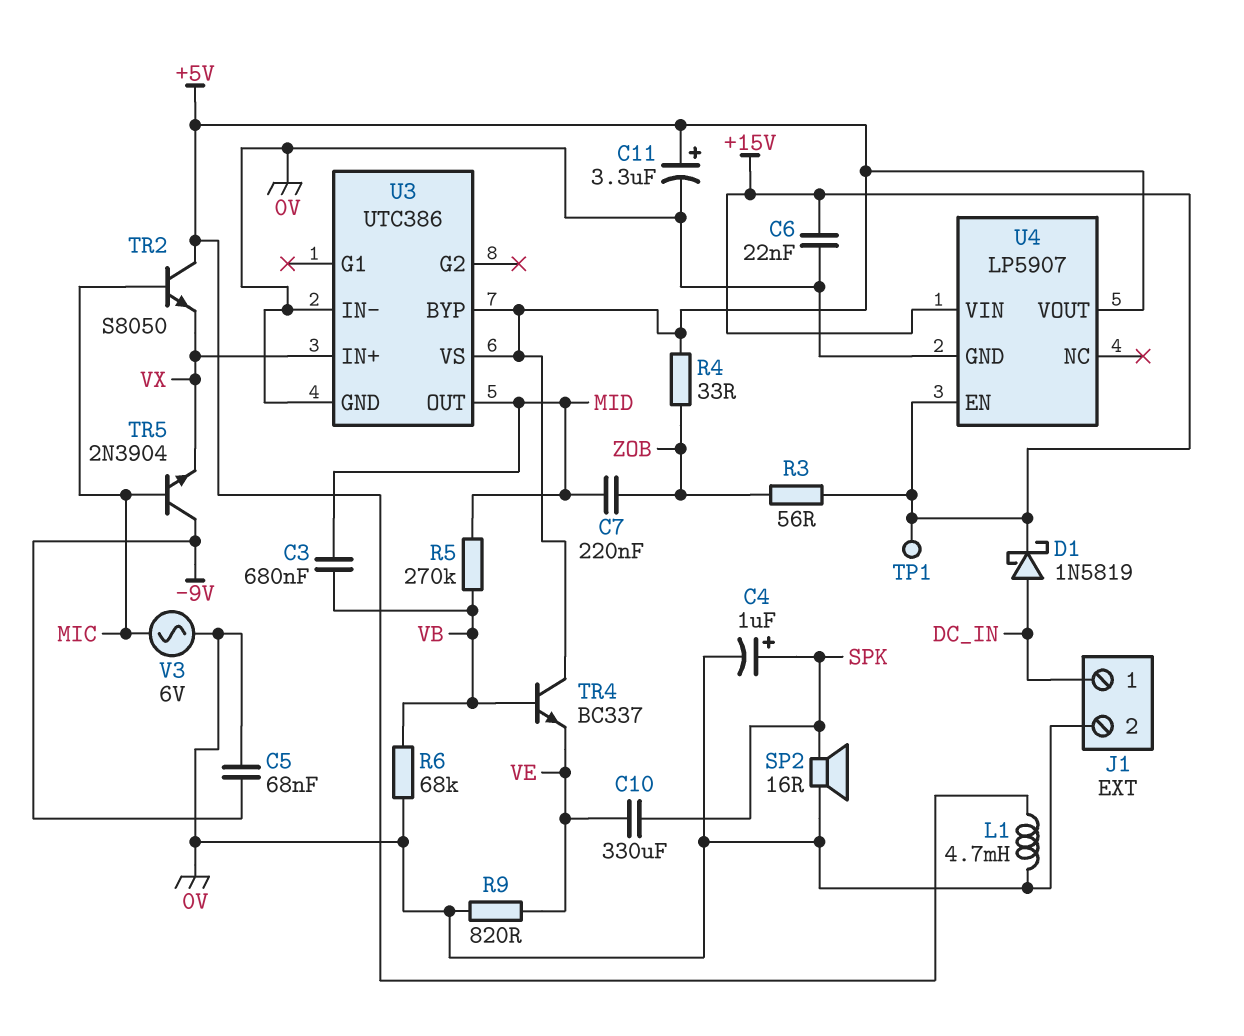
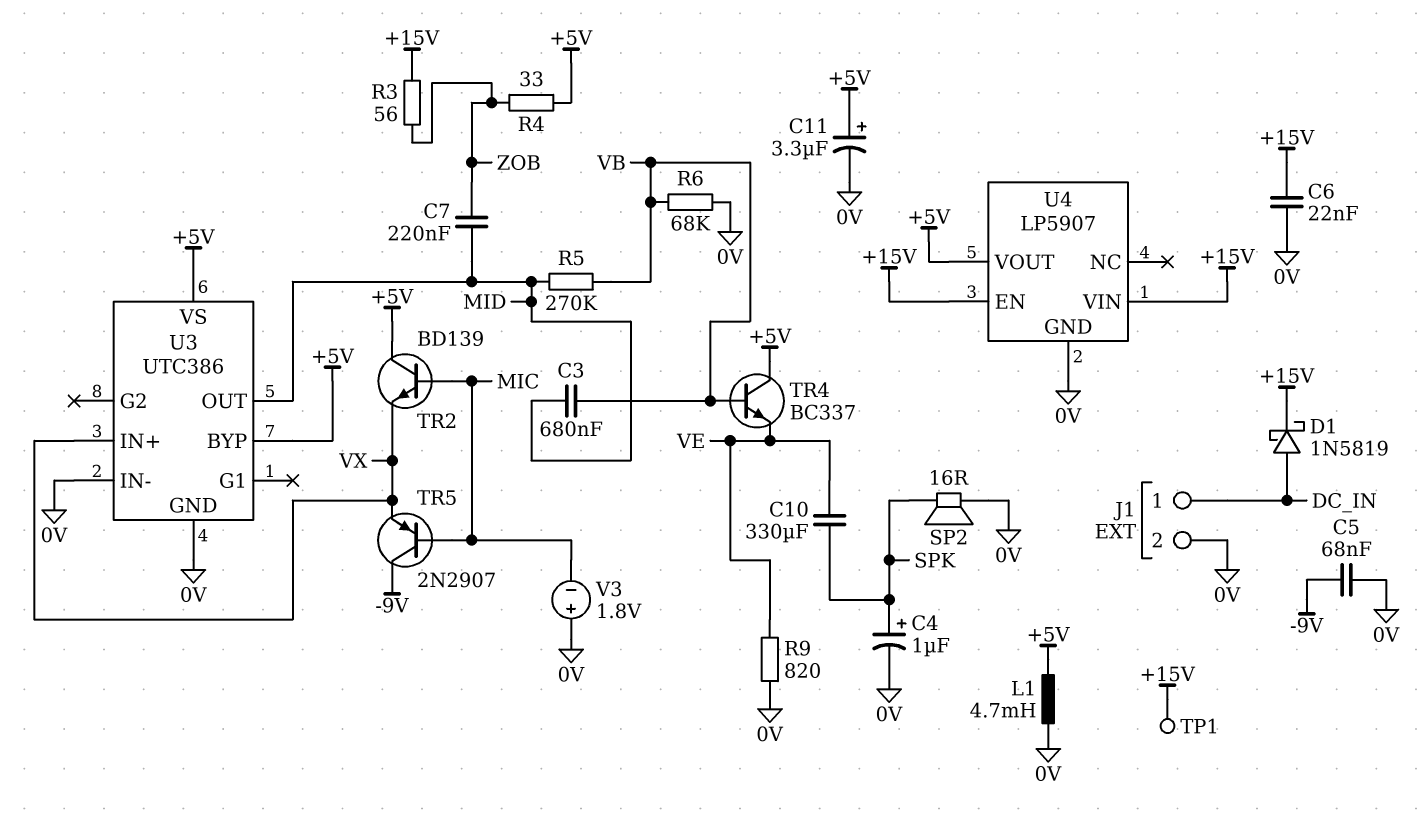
TR2: NPN S8050 (B MIC, C +5V, E VX) -> NPN BD139 (B MIC, C +5V, E VX)
TR5: NPN 2N3904 (B MIC, C -9V, E VX) -> PNP 2N2907 (B MIC, C -9V, E VX)
V3: AC 6V (0V, MIC) -> 1.8V (plus 0V, minus MIC)

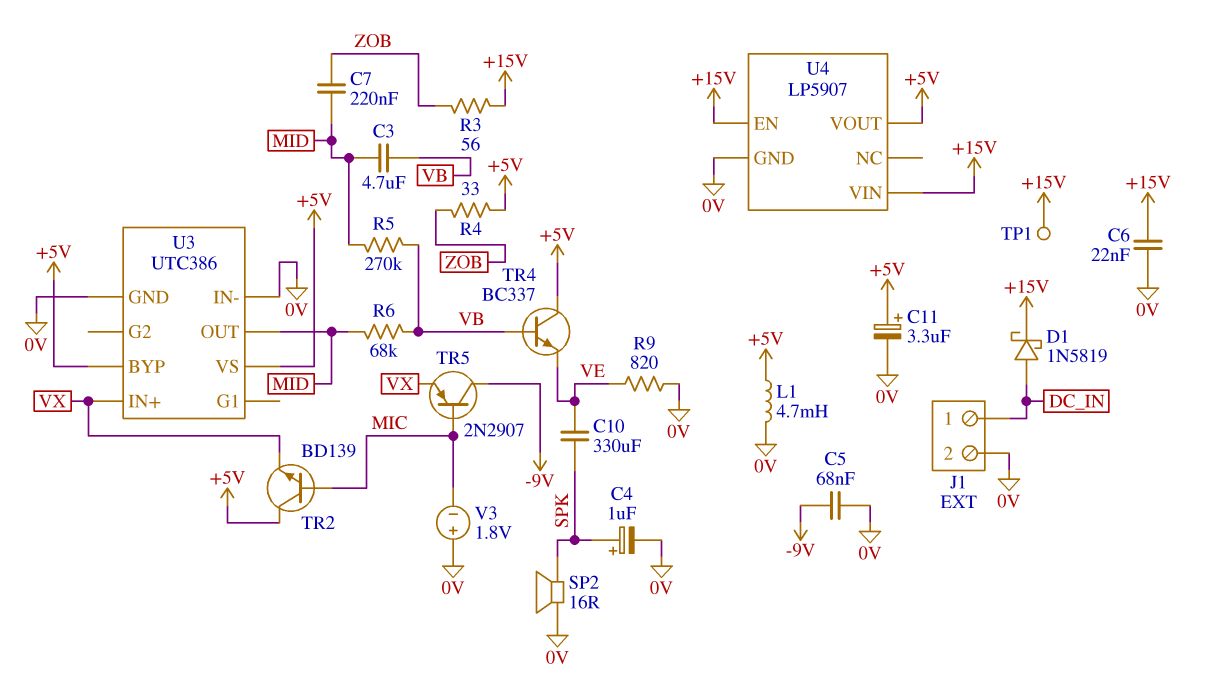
C3: 680nF (MID, VB) -> 4.7uF (MID, VB)
R6: 68k (0V, VB) -> 68k (MID, VB)

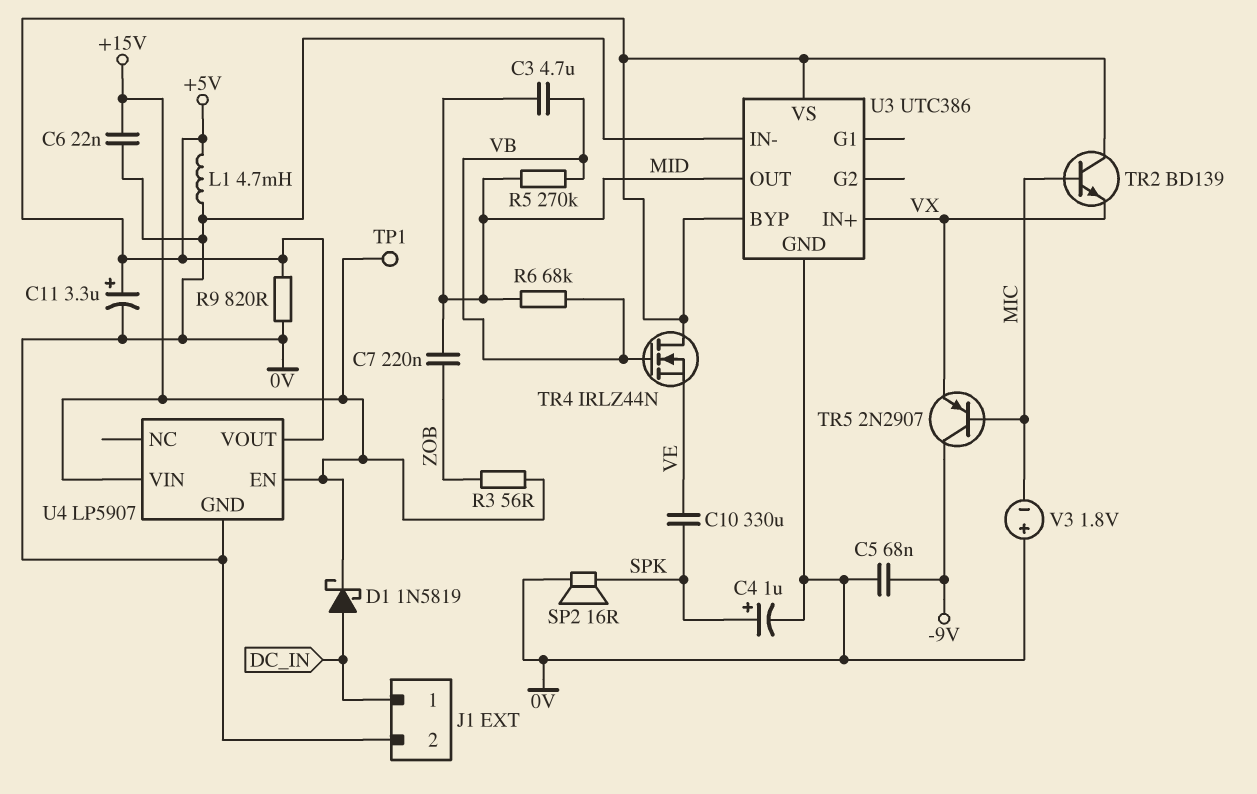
R4: 33 (+5V, ZOB) -> none
R9: 820 (0V, VE) -> 820 (+5V, 0V)
TR4: NPN BC337 (B VB, C +5V, E VE) -> NMOS IRLZ44N (G VB, D +5V, S VE)

